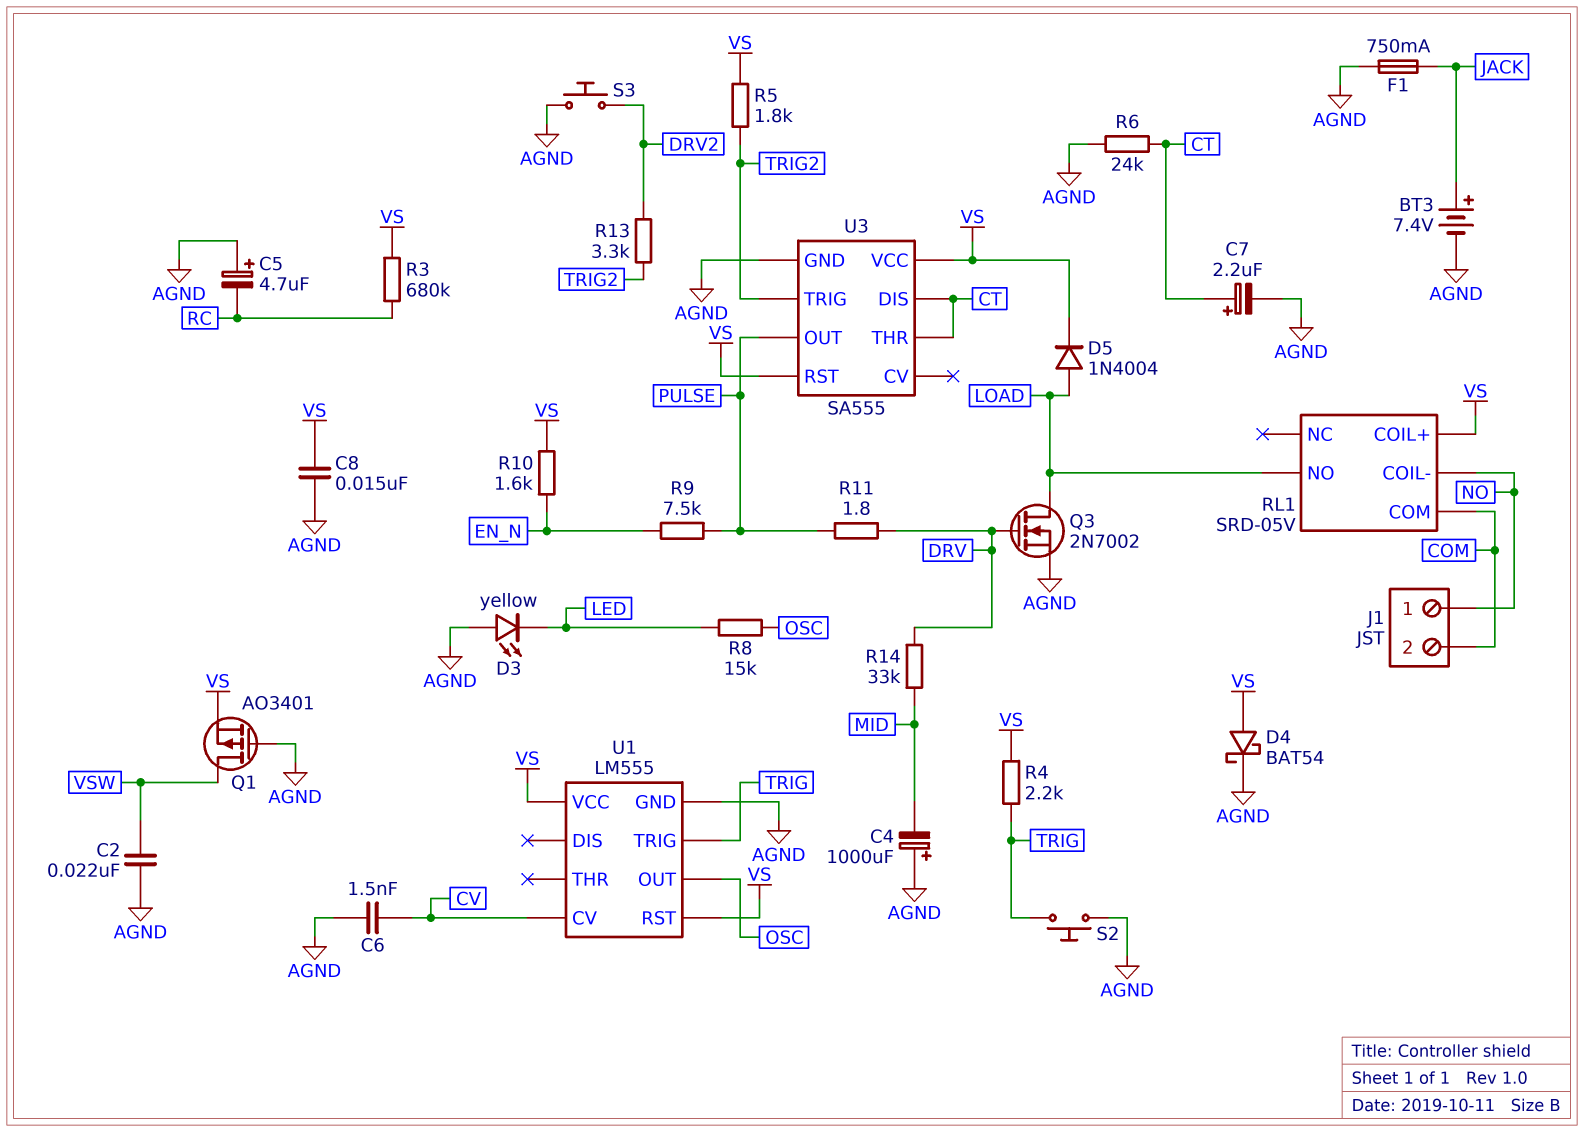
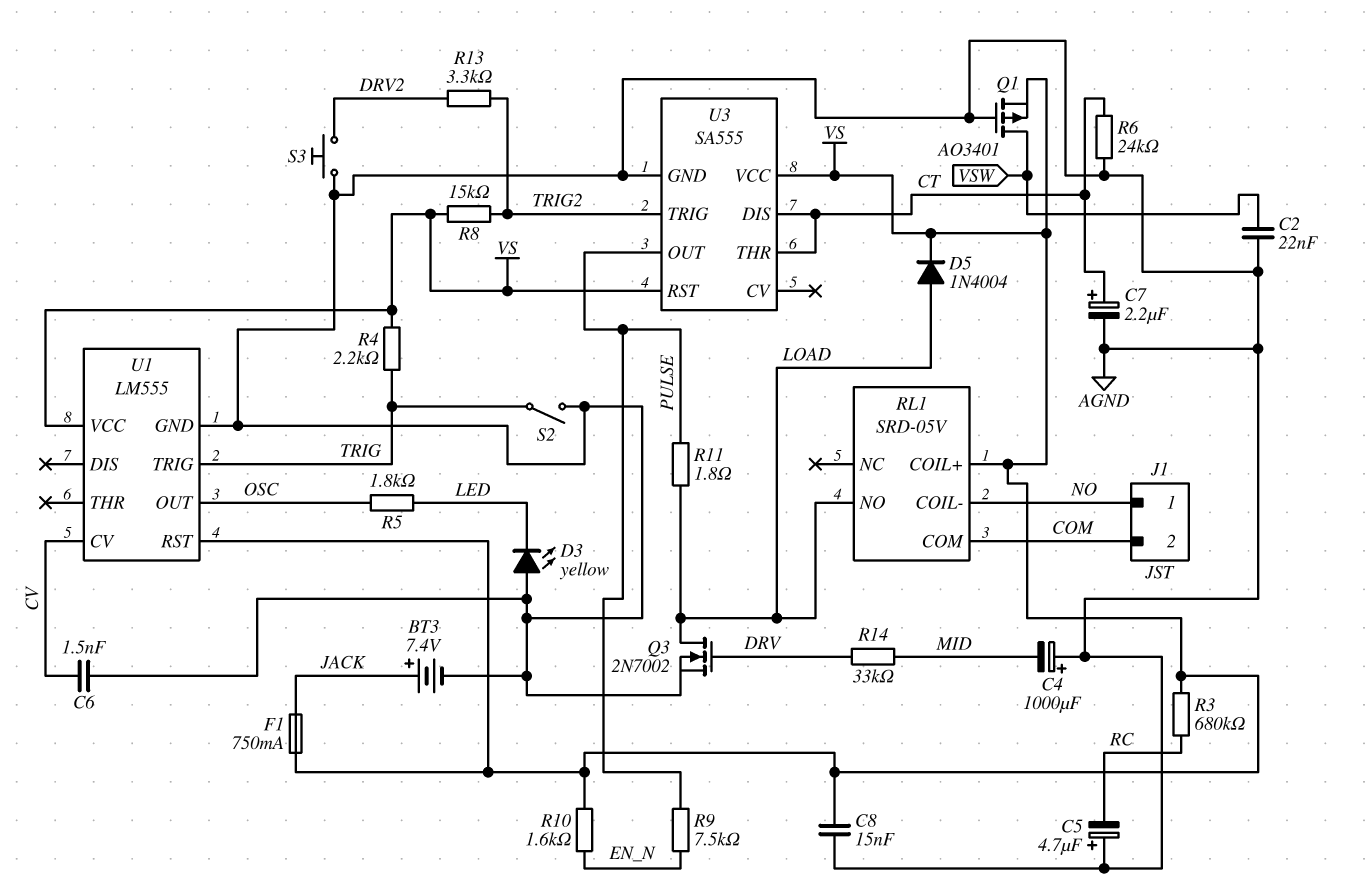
D4: schottky BAT54 (A VS, K AGND) -> none
F1: 750mA (AGND, JACK) -> 750mA (JACK, VS)
R5: 1.8k (TRIG2, VS) -> 1.8k (LED, OSC)
R8: 15k (LED, OSC) -> 15k (TRIG2, VS)
R11: 1.8 (DRV, PULSE) -> 1.8 (LOAD, PULSE)
S2: button (AGND, TRIG) -> switch (AGND, TRIG)

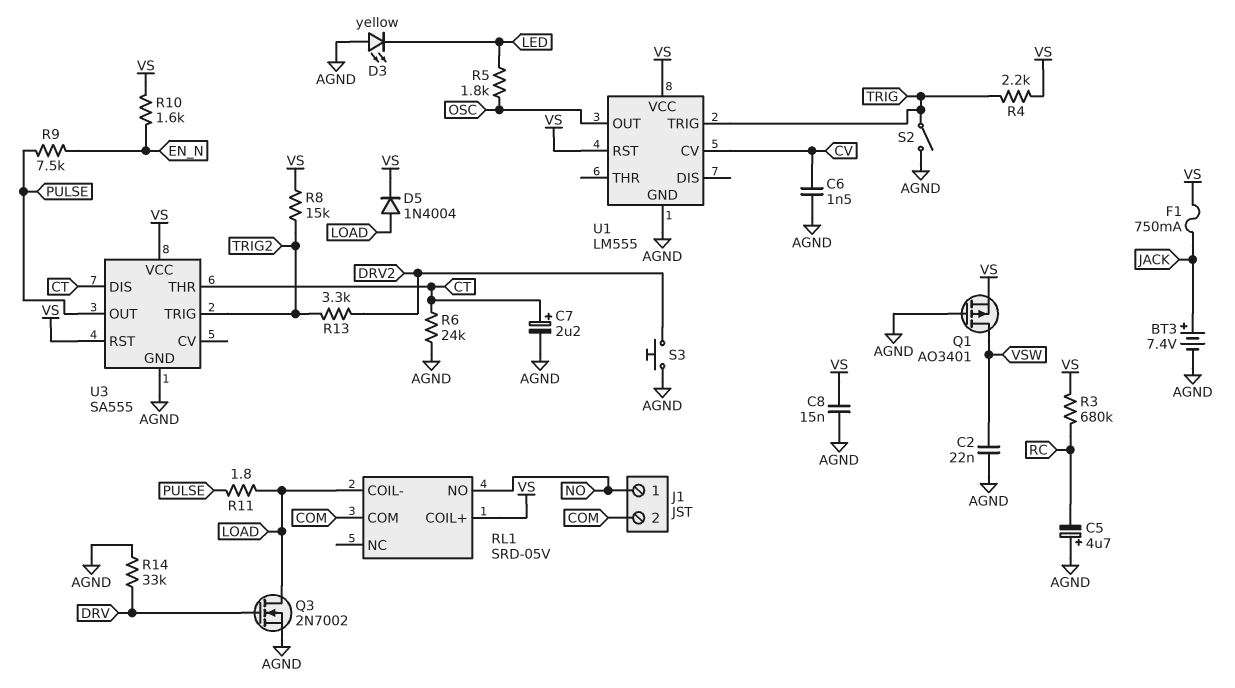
C4: 1000uF (plus AGND, minus MID) -> none
R14: 33k (DRV, MID) -> 33k (AGND, DRV)
RL1 pin COIL-: NO -> LOAD
RL1 pin NO: LOAD -> NO

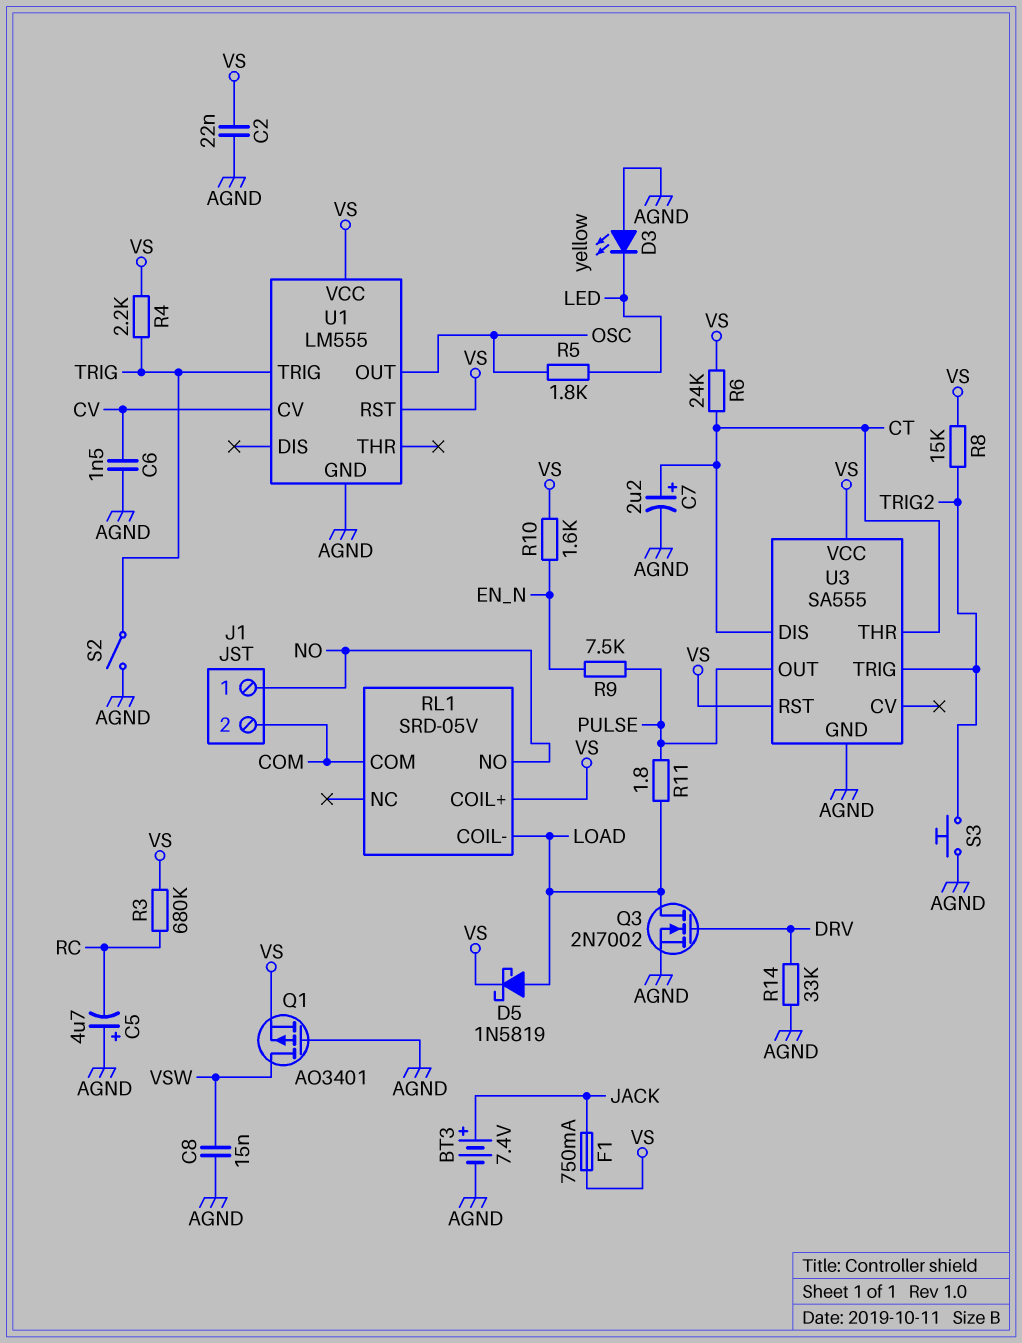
C2: 22nF (AGND, VSW) -> 22nF (AGND, VS)
C8: 15nF (AGND, VS) -> 15nF (AGND, VSW)
D5: diode 1N4004 (A LOAD, K VS) -> schottky 1N5819 (A LOAD, K VS)
R6: 24k (AGND, CT) -> 24k (CT, VS)
R13: 3.3k (DRV2, TRIG2) -> none
S3: button (AGND, DRV2) -> button (AGND, TRIG2)

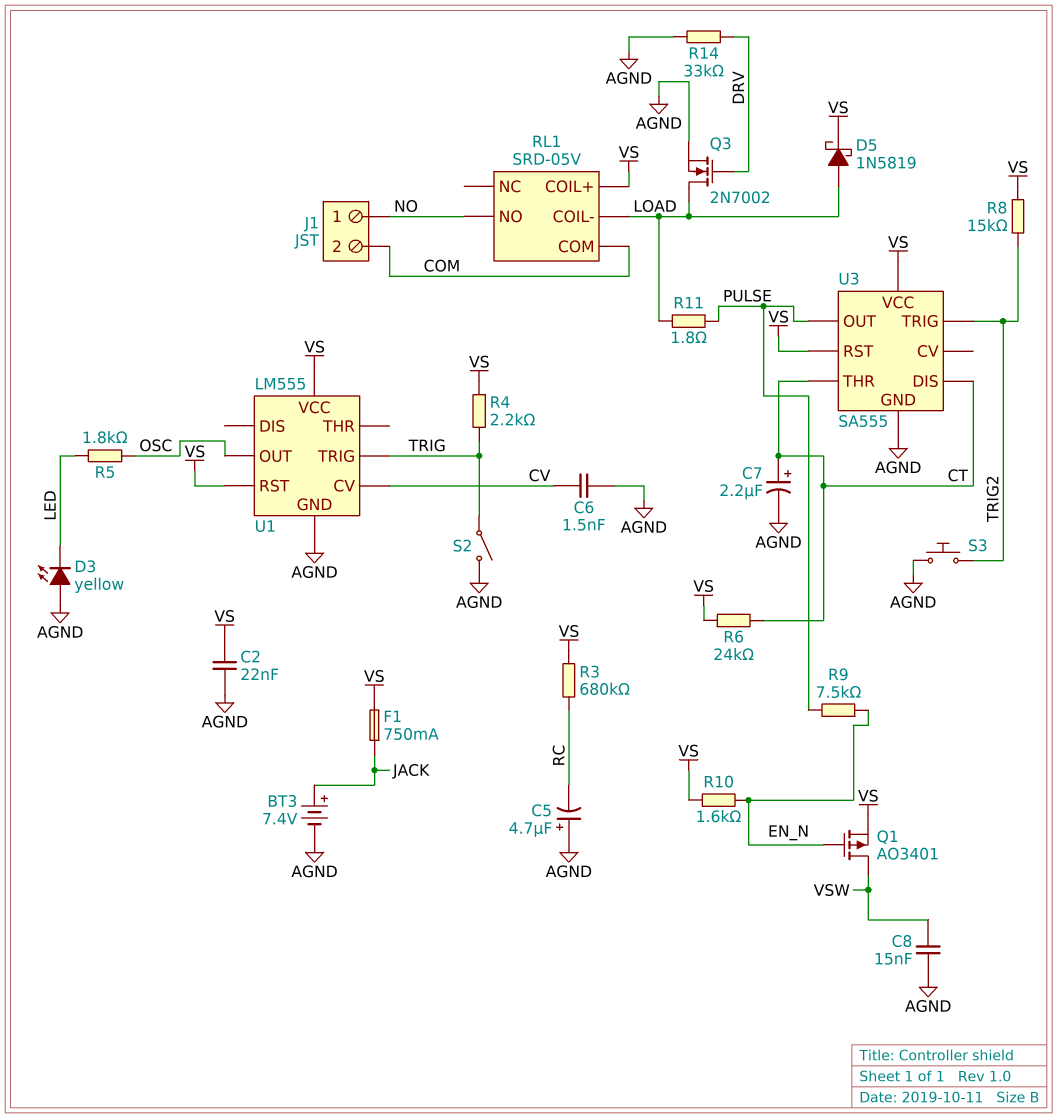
Q1: PMOS AO3401 (G AGND, D VSW, S VS) -> PMOS AO3401 (G EN_N, D VSW, S VS)

